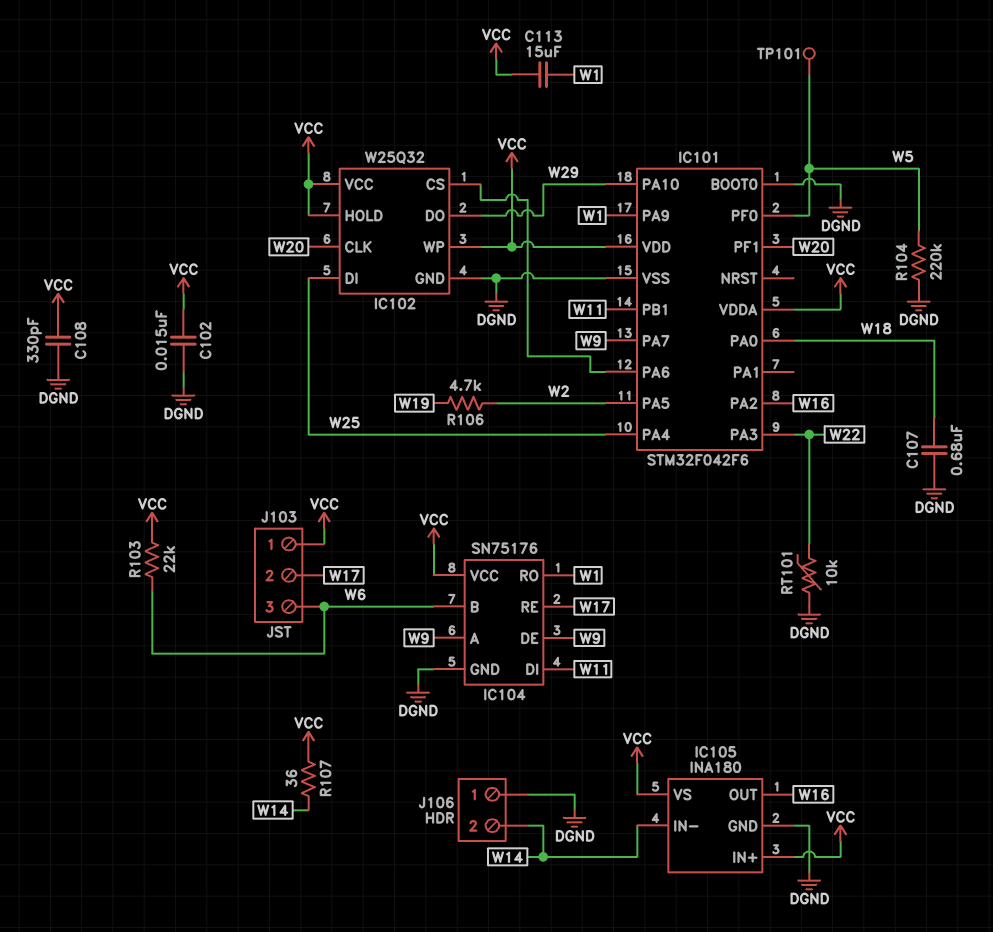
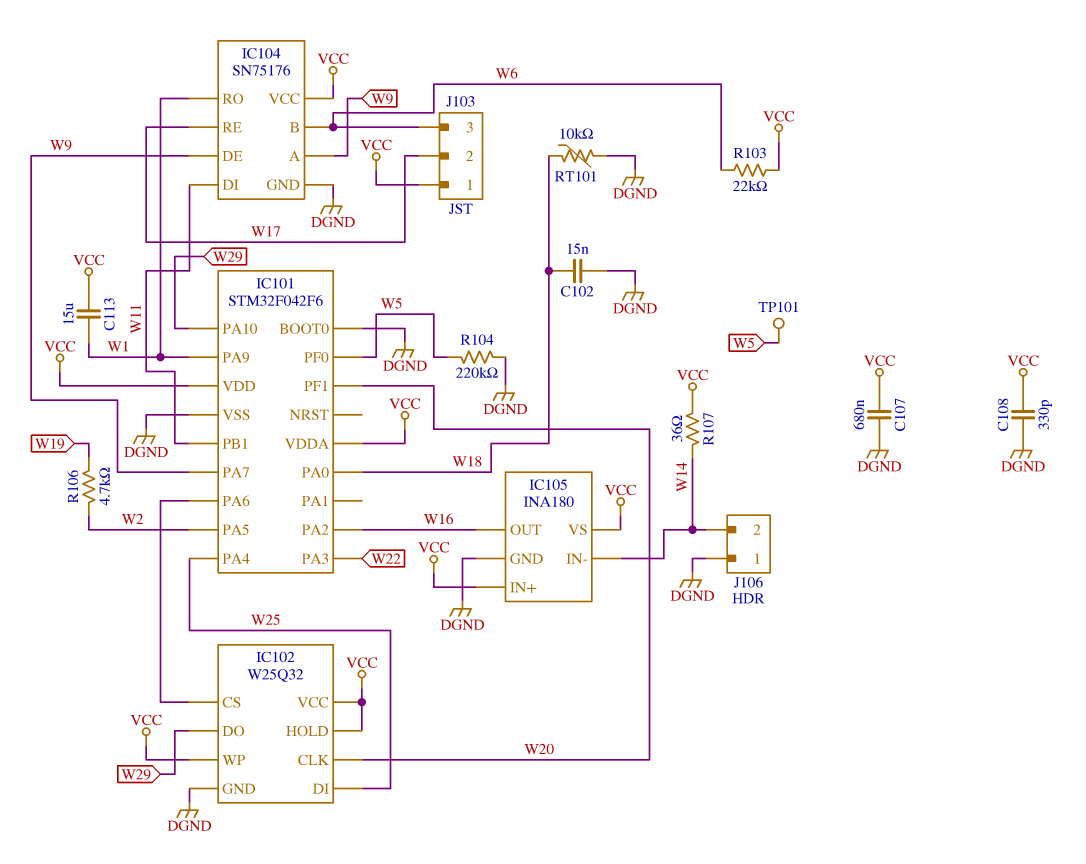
C102: 15nF (DGND, VCC) -> 15nF (DGND, W18)
C107: 680nF (DGND, W18) -> 680nF (DGND, VCC)
RT101: 10k (DGND, W22) -> 10k (DGND, W18)

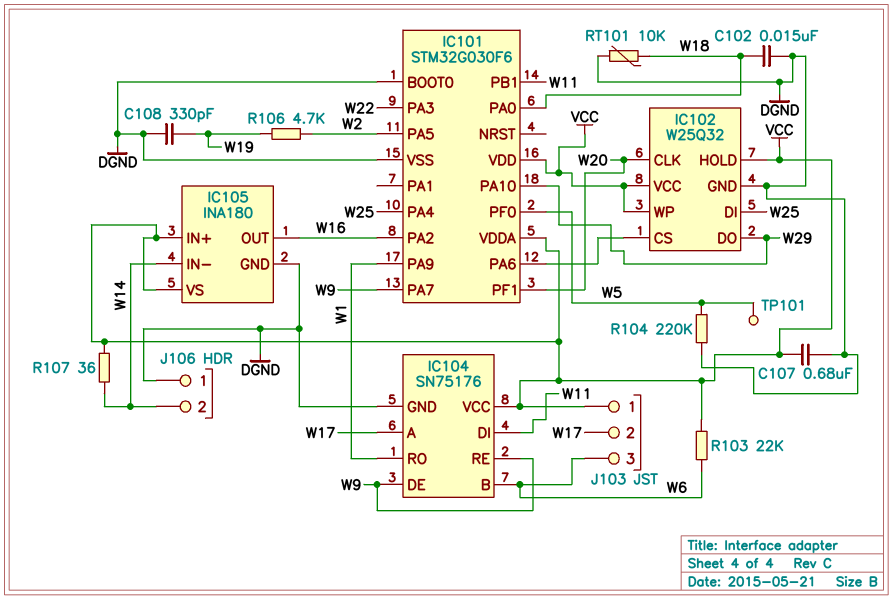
C108: 330pF (DGND, VCC) -> 330pF (DGND, W19)
C113: 15uF (VCC, W1) -> none
IC101: STM32F042F6 -> STM32G030F6
IC104 pin A: W9 -> W17
IC104 pin RE: W17 -> W9

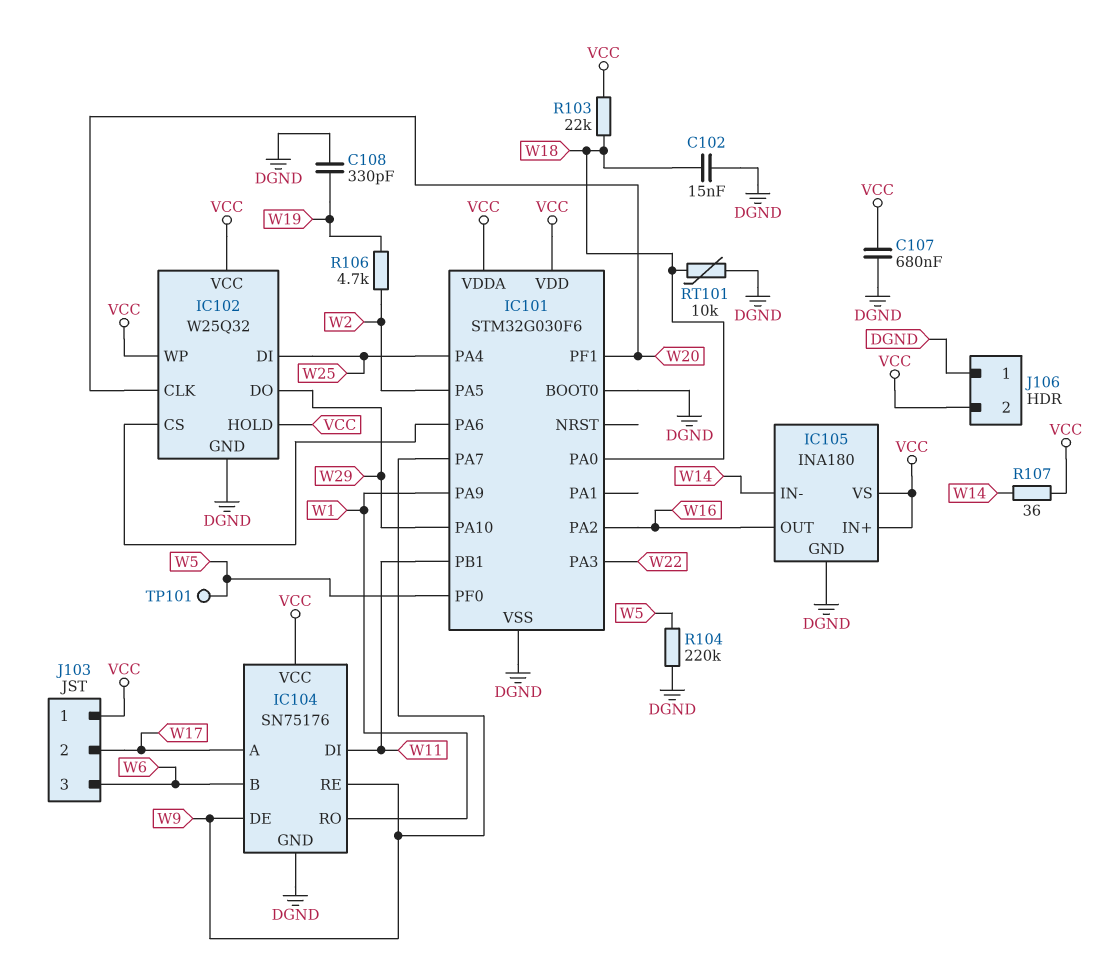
J106 pin 2: W14 -> VCC
R103: 22k (VCC, W6) -> 22k (VCC, W18)

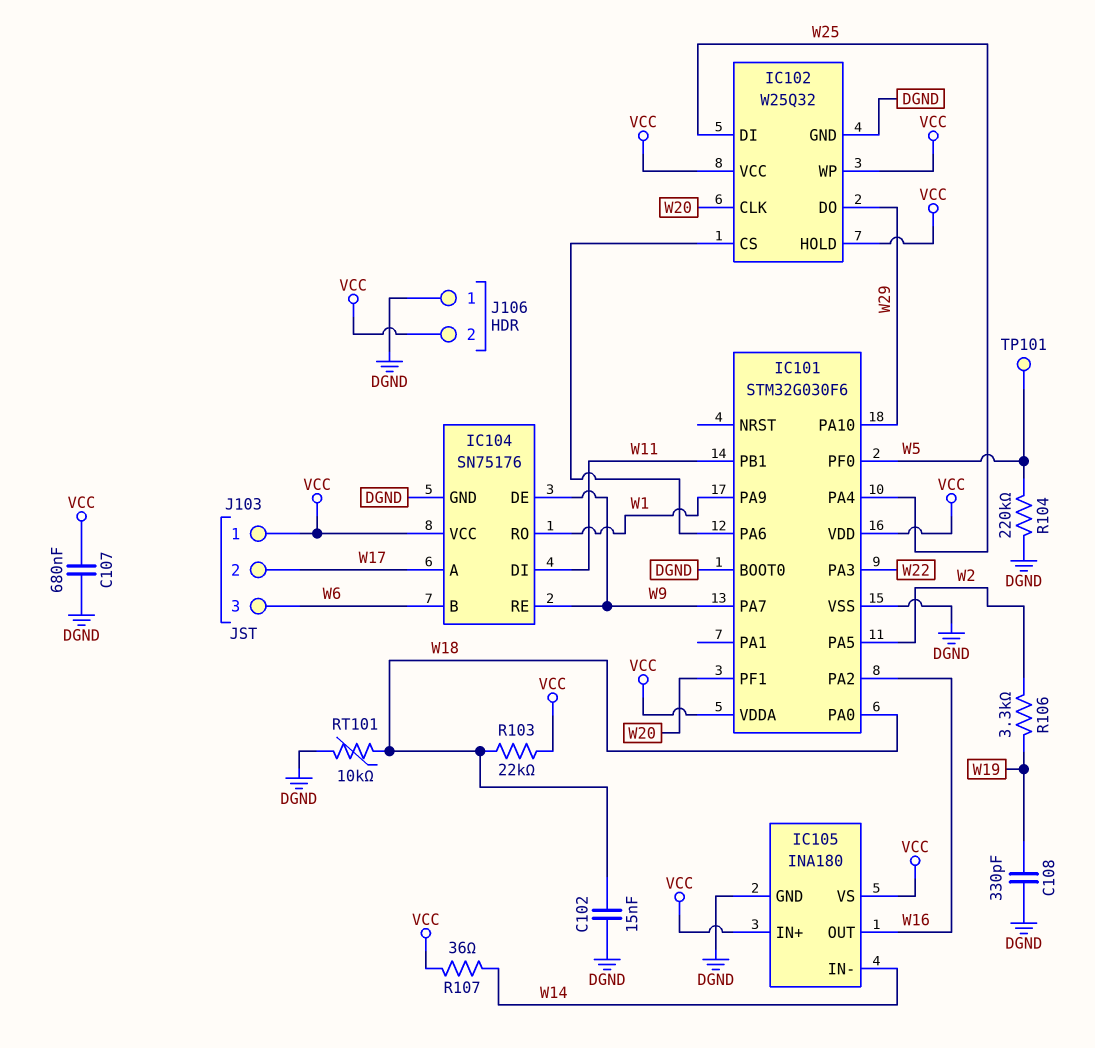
R106: 4.7k (W2, W19) -> 3.3k (W2, W19)

